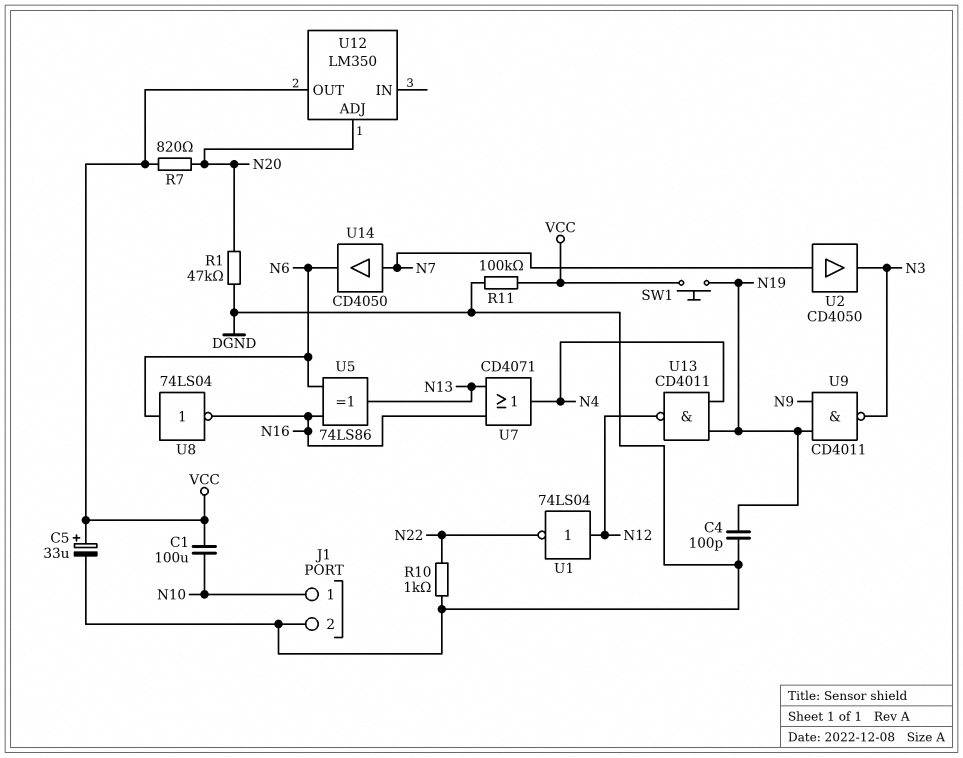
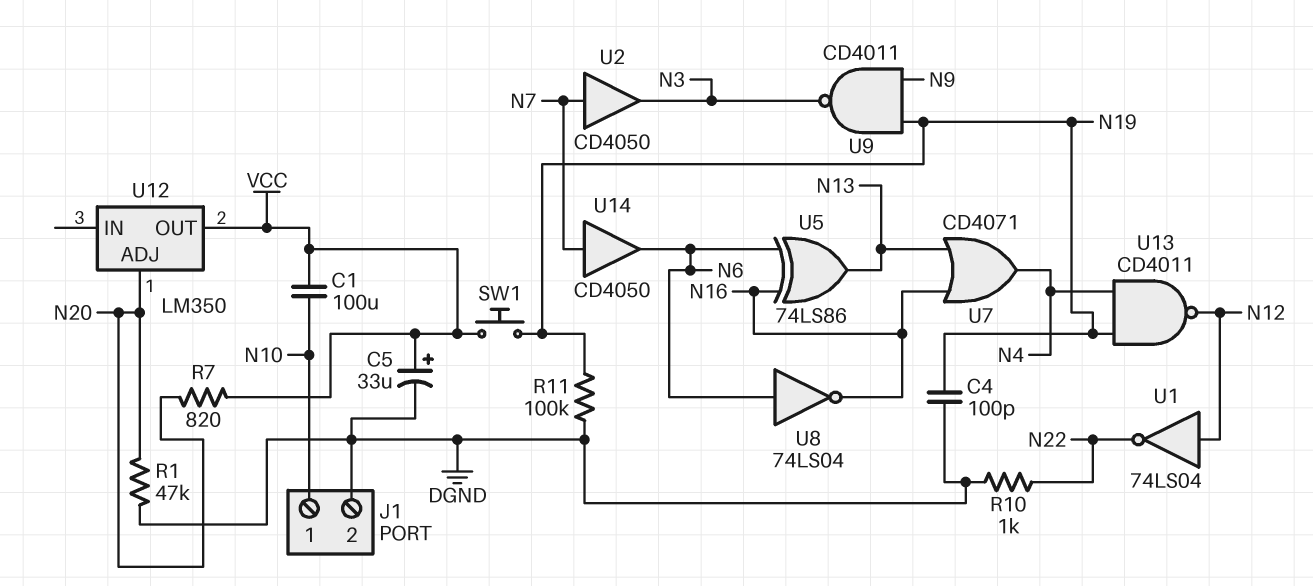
R11: 100k (DGND, VCC) -> 100k (DGND, N19)

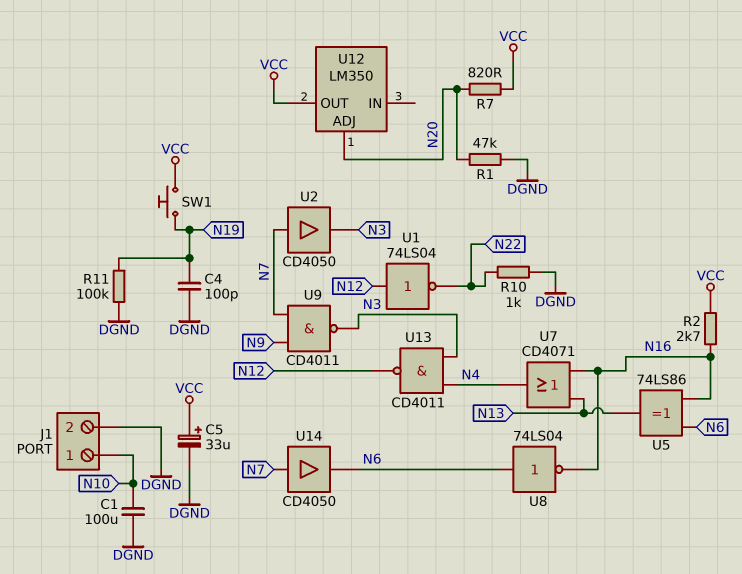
C1: 100uF (N10, VCC) -> 100uF (DGND, N10)
R2: none -> 2.7k (N16, VCC)
U9: NAND CD4011 (in N9, in N19, out N3) -> NAND CD4011 (in N7, in N9, out N3)
U13: NAND CD4011 (in N4, in N19, out N12) -> NAND CD4011 (in N3, in N4, out N12)

